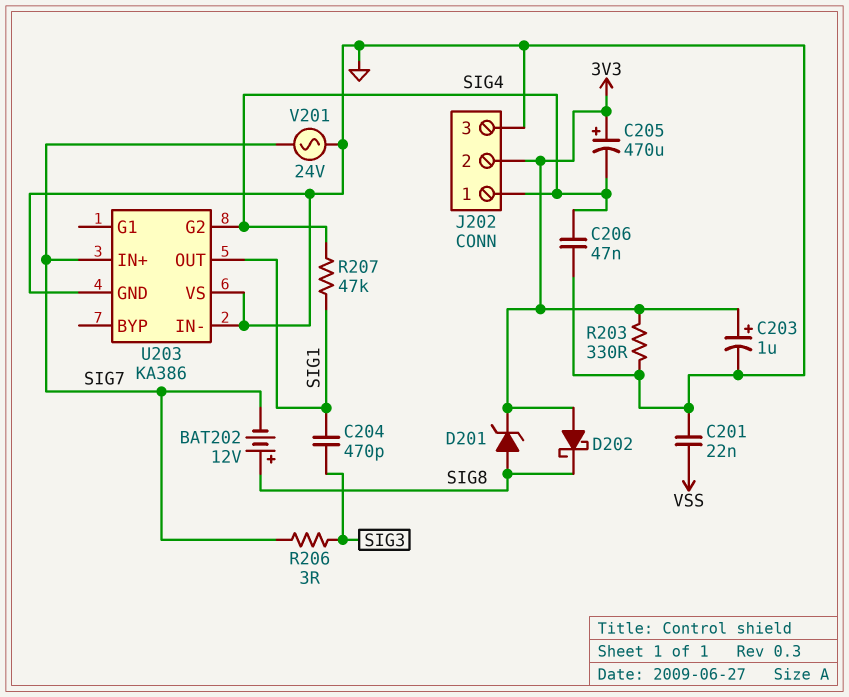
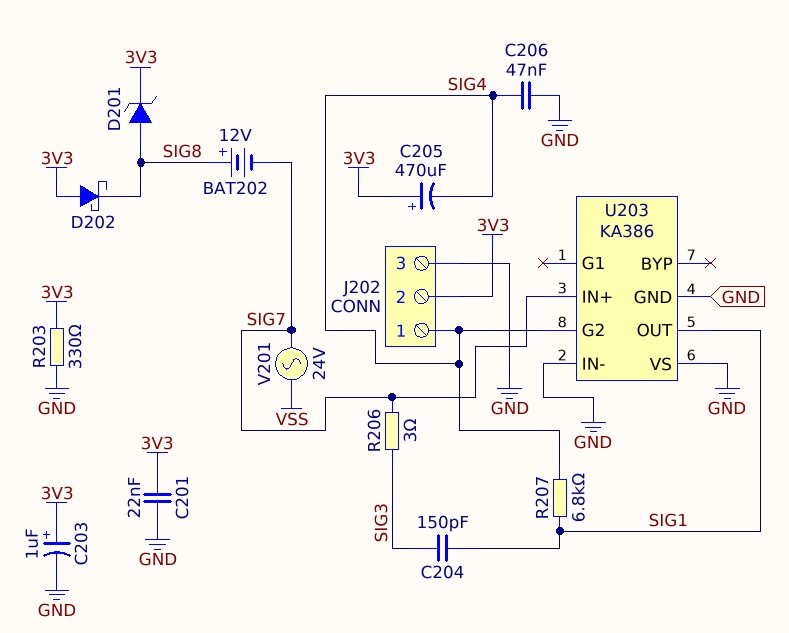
C201: 22nF (GND, VSS) -> 22nF (3V3, GND)
C204: 470pF (SIG1, SIG3) -> 150pF (SIG1, SIG3)
R207: 47k (SIG1, SIG4) -> 6.8k (SIG1, SIG4)
V201: AC 24V (GND, SIG7) -> AC 24V (SIG7, VSS)

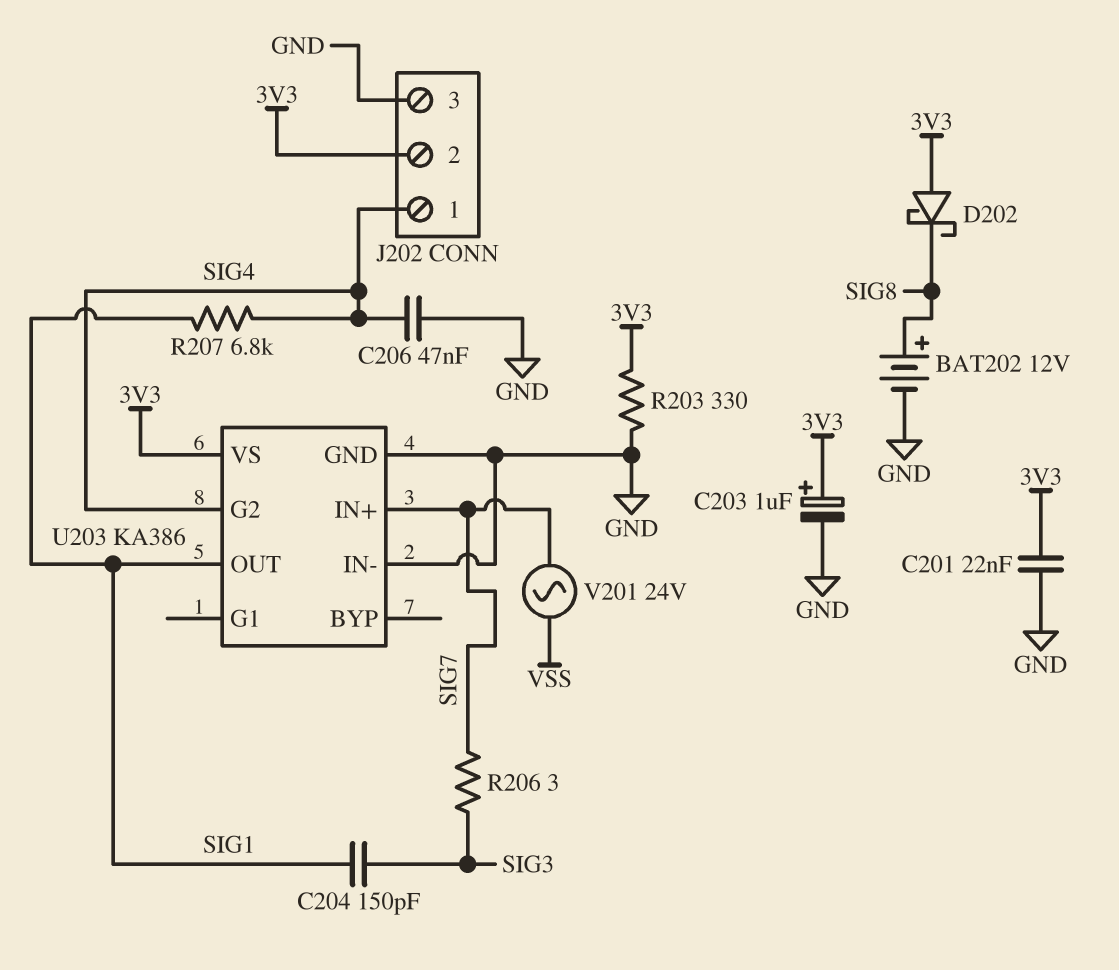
BAT202: 12V (plus SIG8, minus SIG7) -> 12V (plus SIG8, minus GND)
C205: 470uF (plus 3V3, minus SIG4) -> none
D201: zener (A SIG8, K 3V3) -> none
U203 pin VS: GND -> 3V3

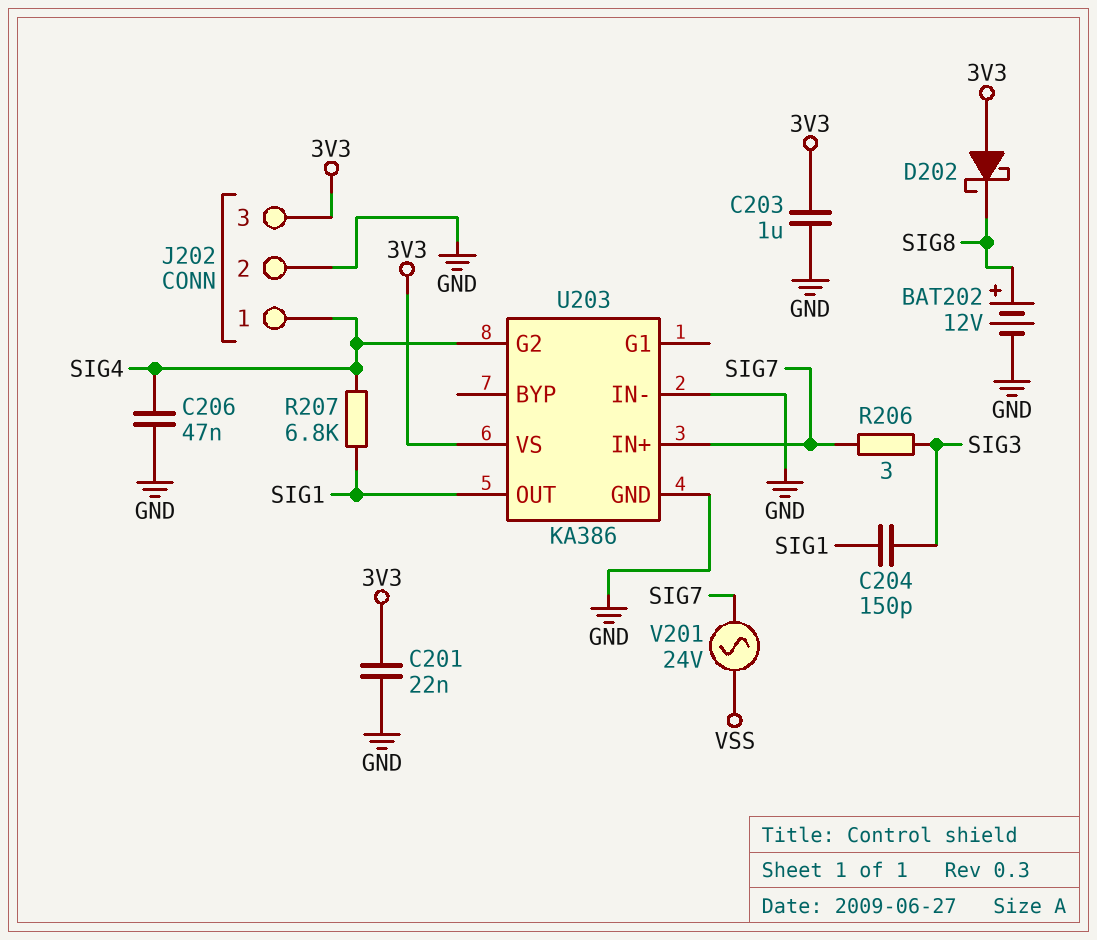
C203: 1uF (plus 3V3, minus GND) -> 1uF (3V3, GND)
J202 pin 2: 3V3 -> GND
J202 pin 3: GND -> 3V3
R203: 330 (3V3, GND) -> none

